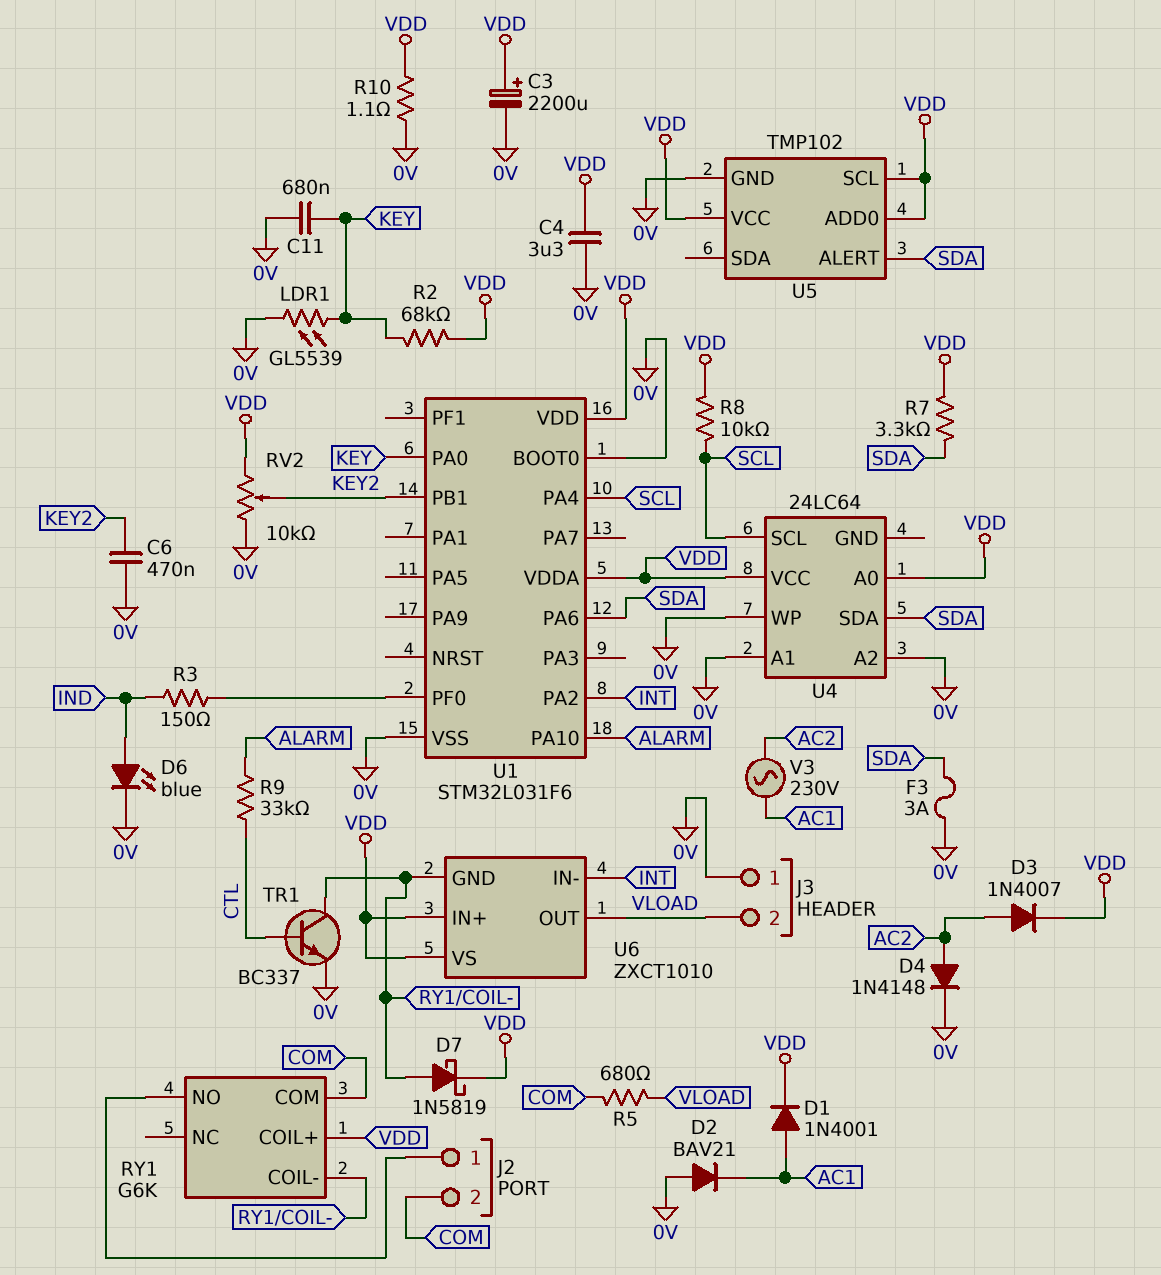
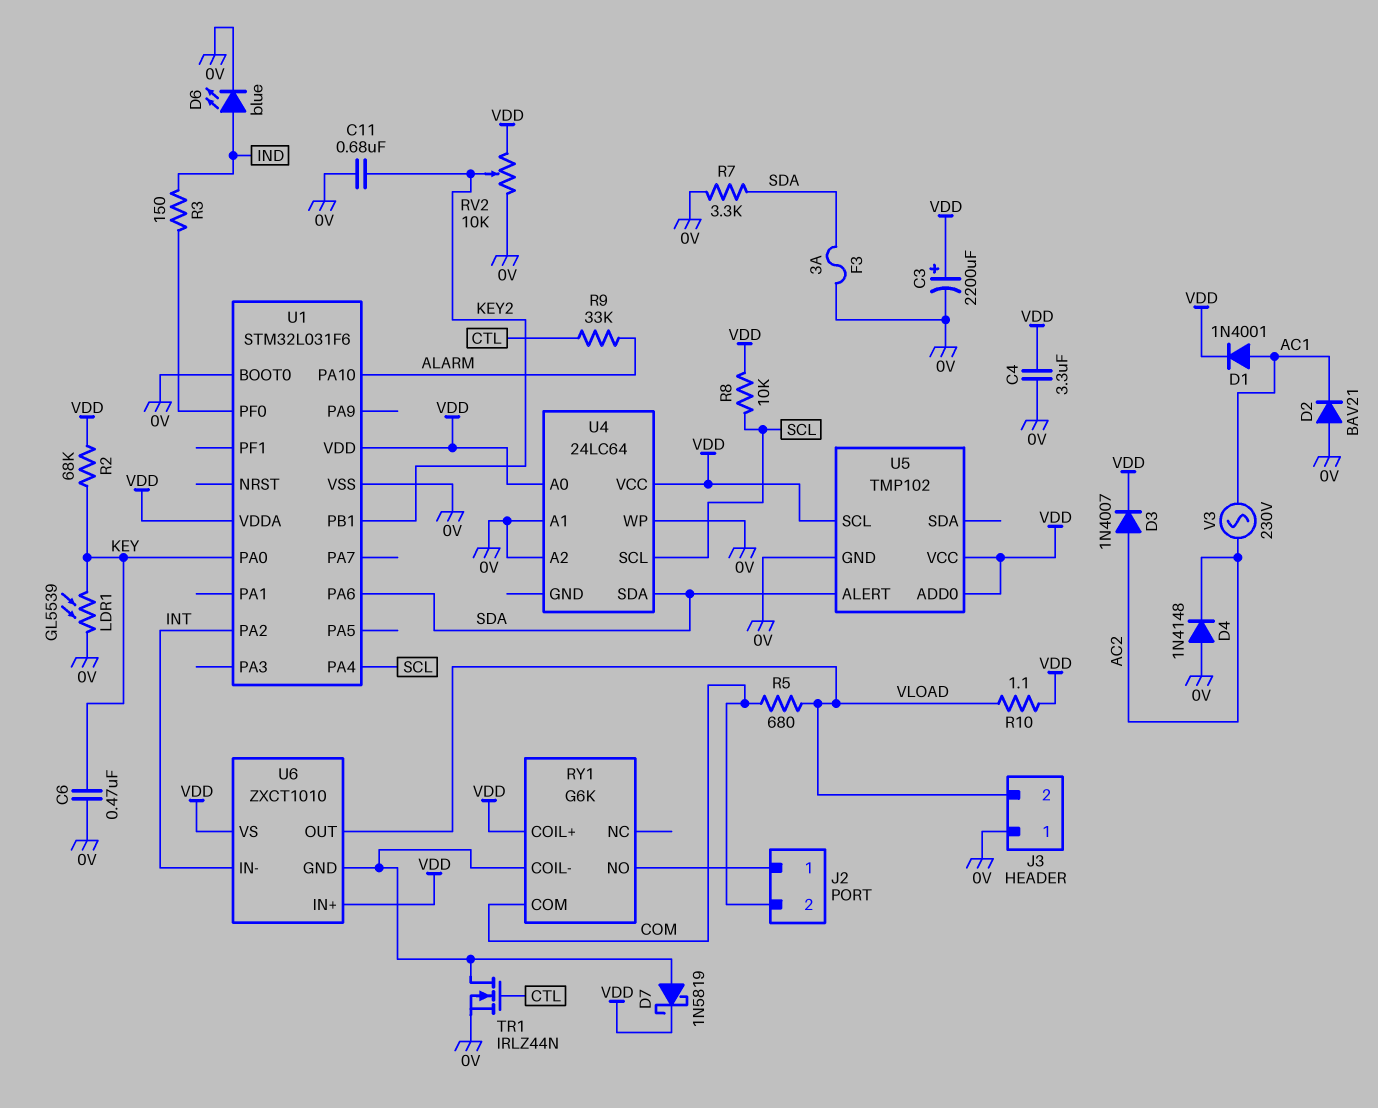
C6: 470nF (0V, KEY2) -> 470nF (0V, KEY)
C11: 680nF (0V, KEY) -> 680nF (0V, KEY2)
D4: diode 1N4148 (A AC2, K 0V) -> diode 1N4148 (A 0V, K AC2)
R7: 3.3k (SDA, VDD) -> 3.3k (0V, SDA)
R10: 1.1 (0V, VDD) -> 1.1 (VDD, VLOAD)
TR1: NPN BC337 (B CTL, C RY1/COIL-, E 0V) -> NMOS IRLZ44N (G CTL, D RY1/COIL-, S 0V)

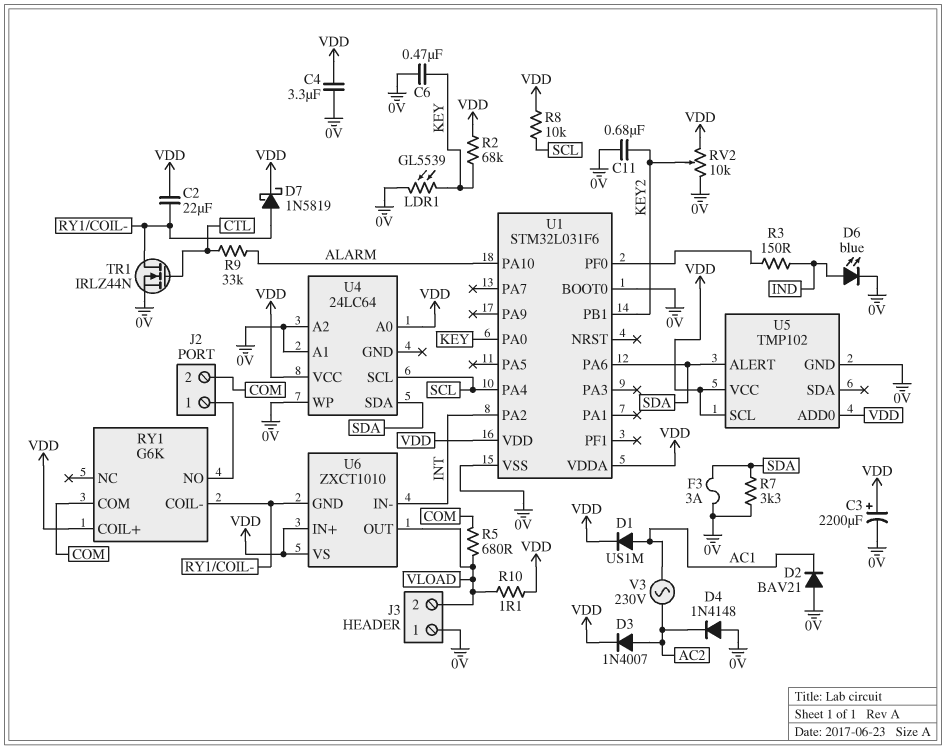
C2: none -> 22uF (RY1/COIL-, VDD)
D1: diode 1N4001 (A AC1, K VDD) -> diode US1M (A AC1, K VDD)

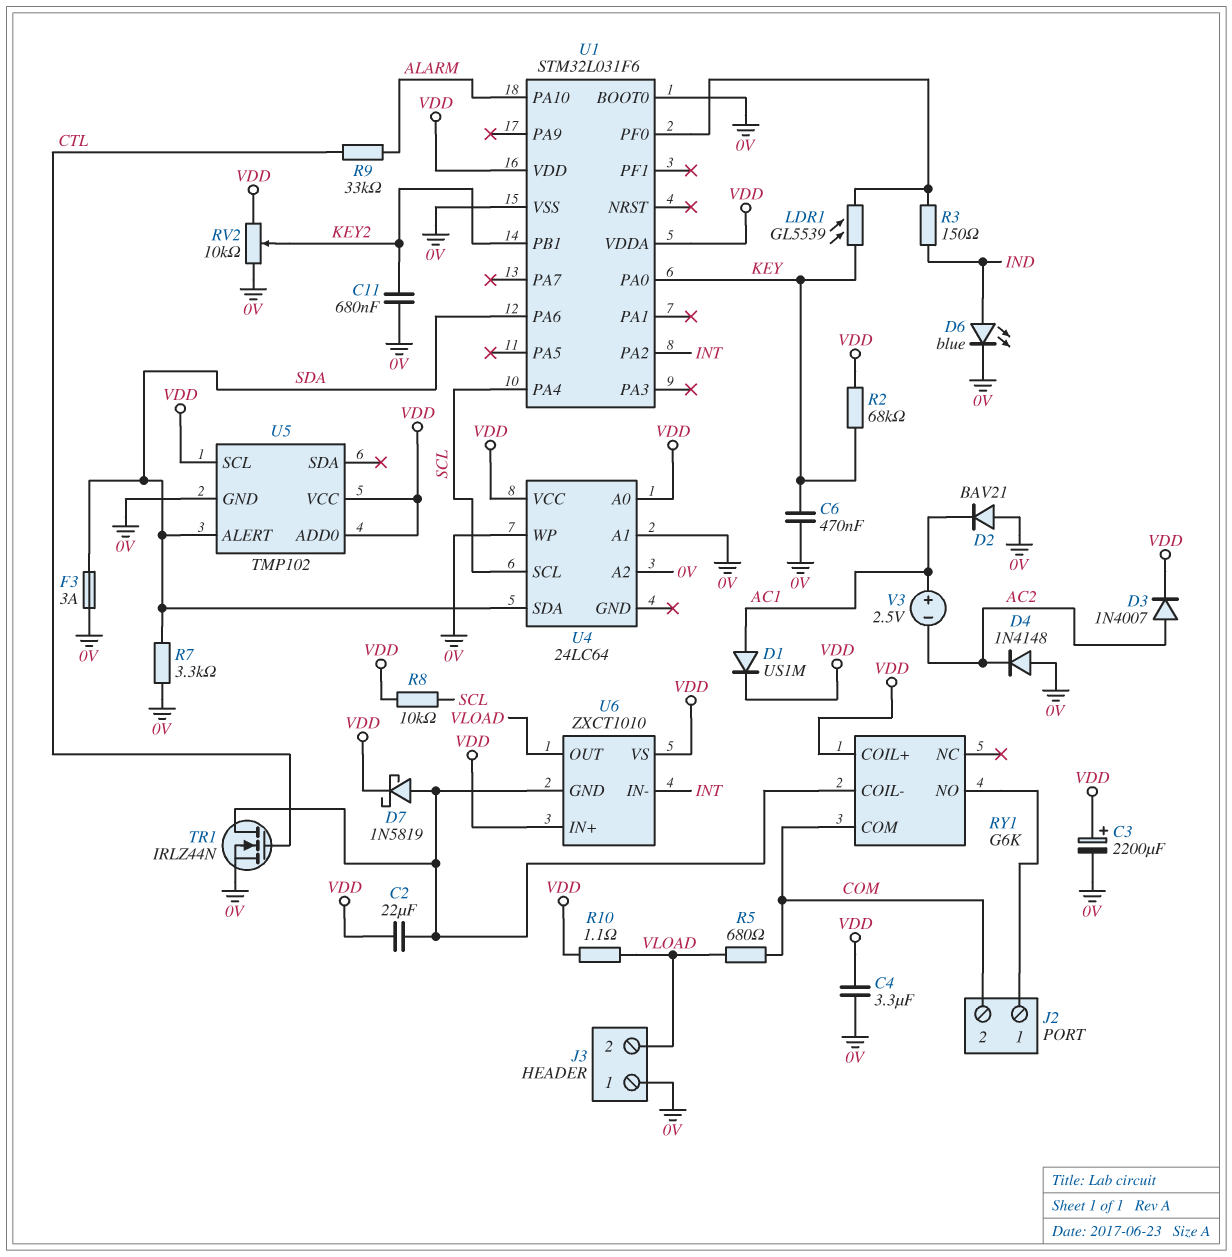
LDR1: GL5539 (0V, KEY) -> GL5539 (KEY, U1/PF0)
V3: AC 230V (AC1, AC2) -> 2.5V (plus AC1, minus AC2)

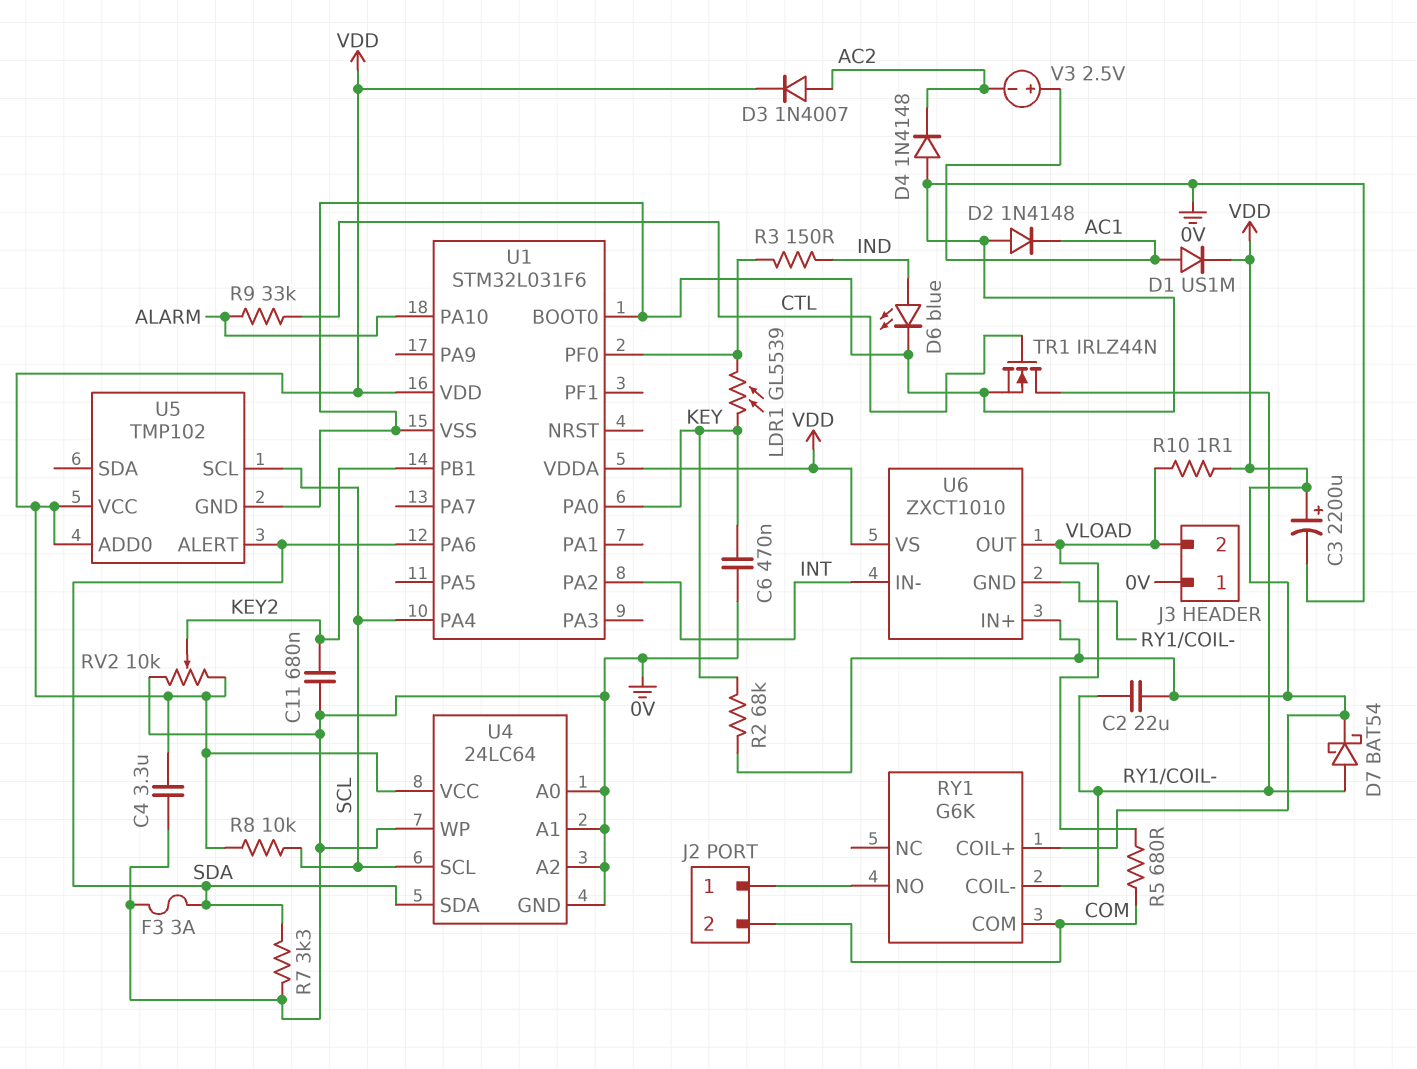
D2: diode BAV21 (A 0V, K AC1) -> diode 1N4148 (A 0V, K AC1)
D7: schottky 1N5819 (A RY1/COIL-, K VDD) -> schottky BAT54 (A RY1/COIL-, K VDD)
U4 pin A0: VDD -> 0V
U4 pin GND: none -> 0V
U5 pin SCL: VDD -> SCL

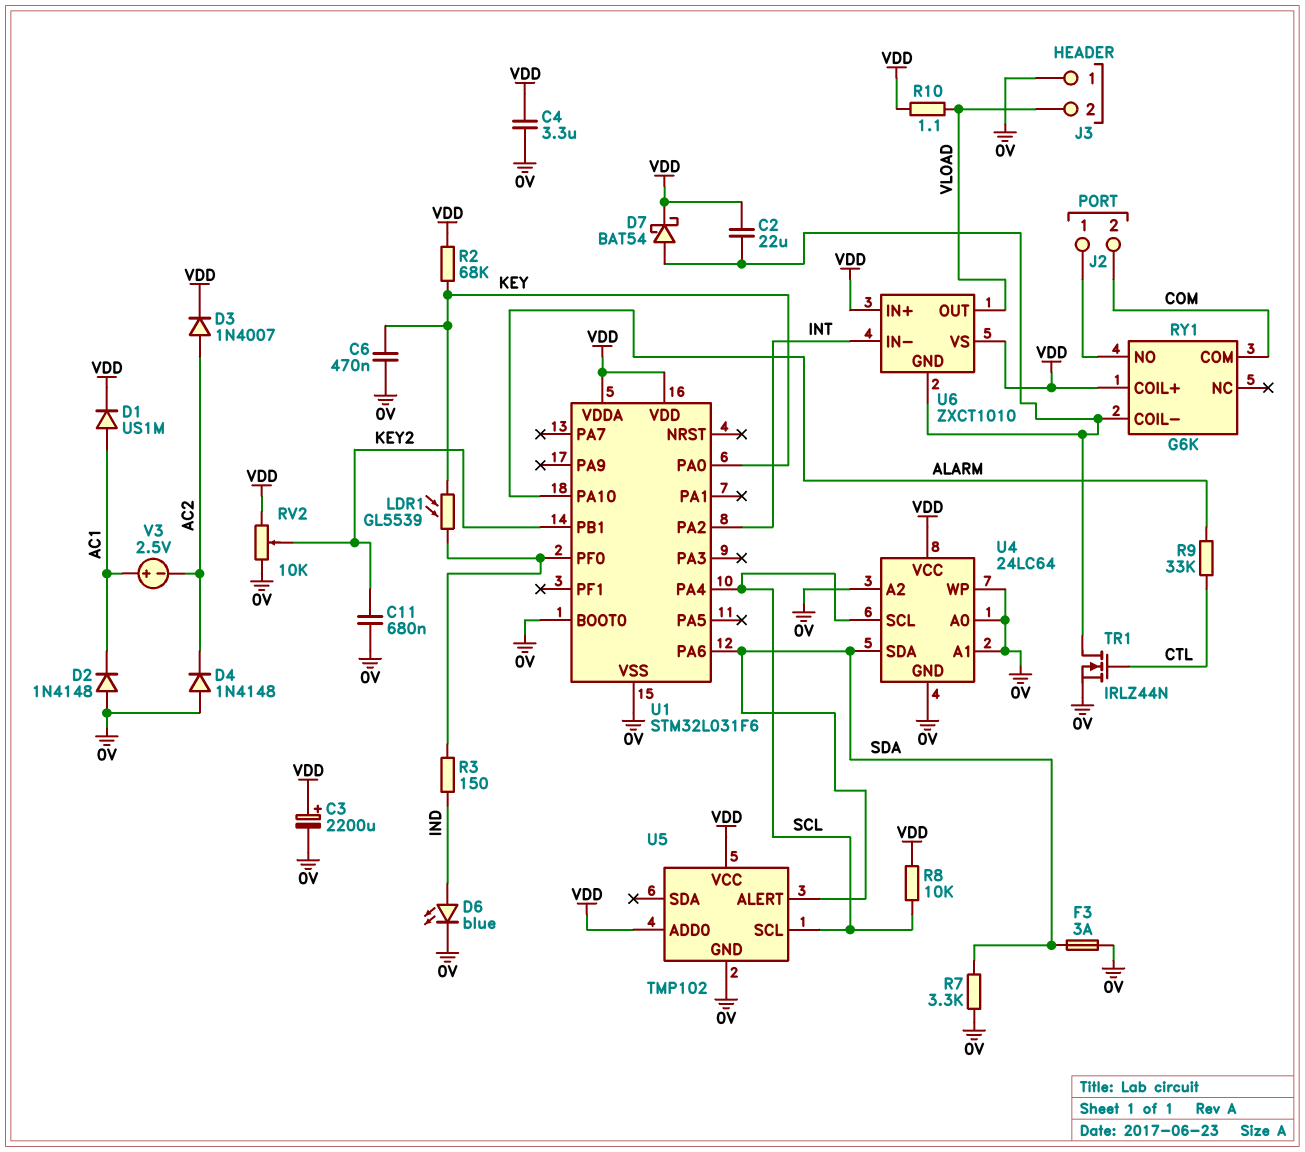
R5: 680 (COM, VLOAD) -> none

